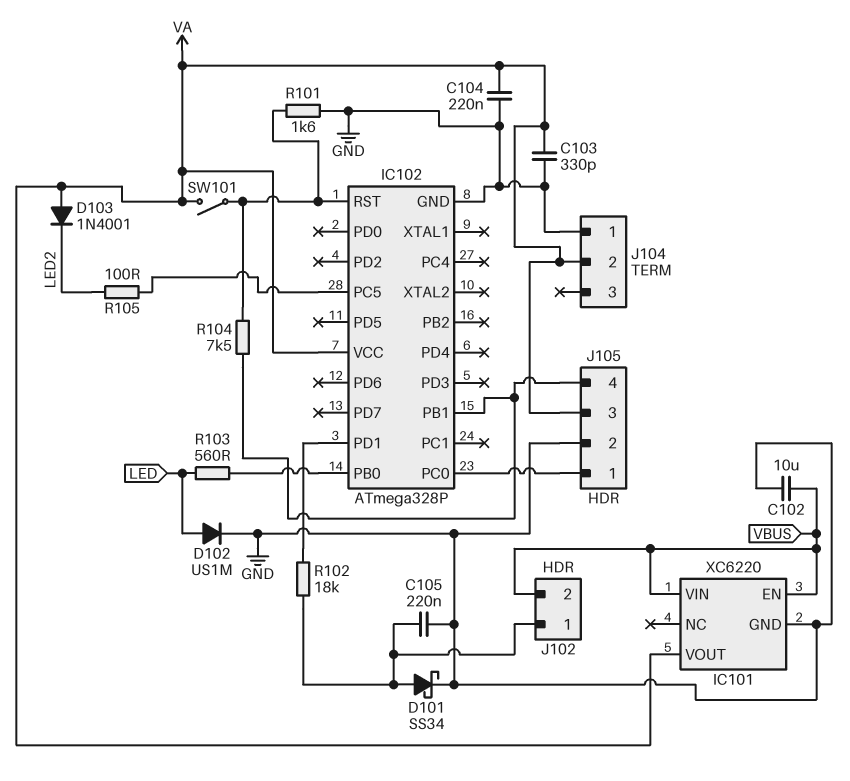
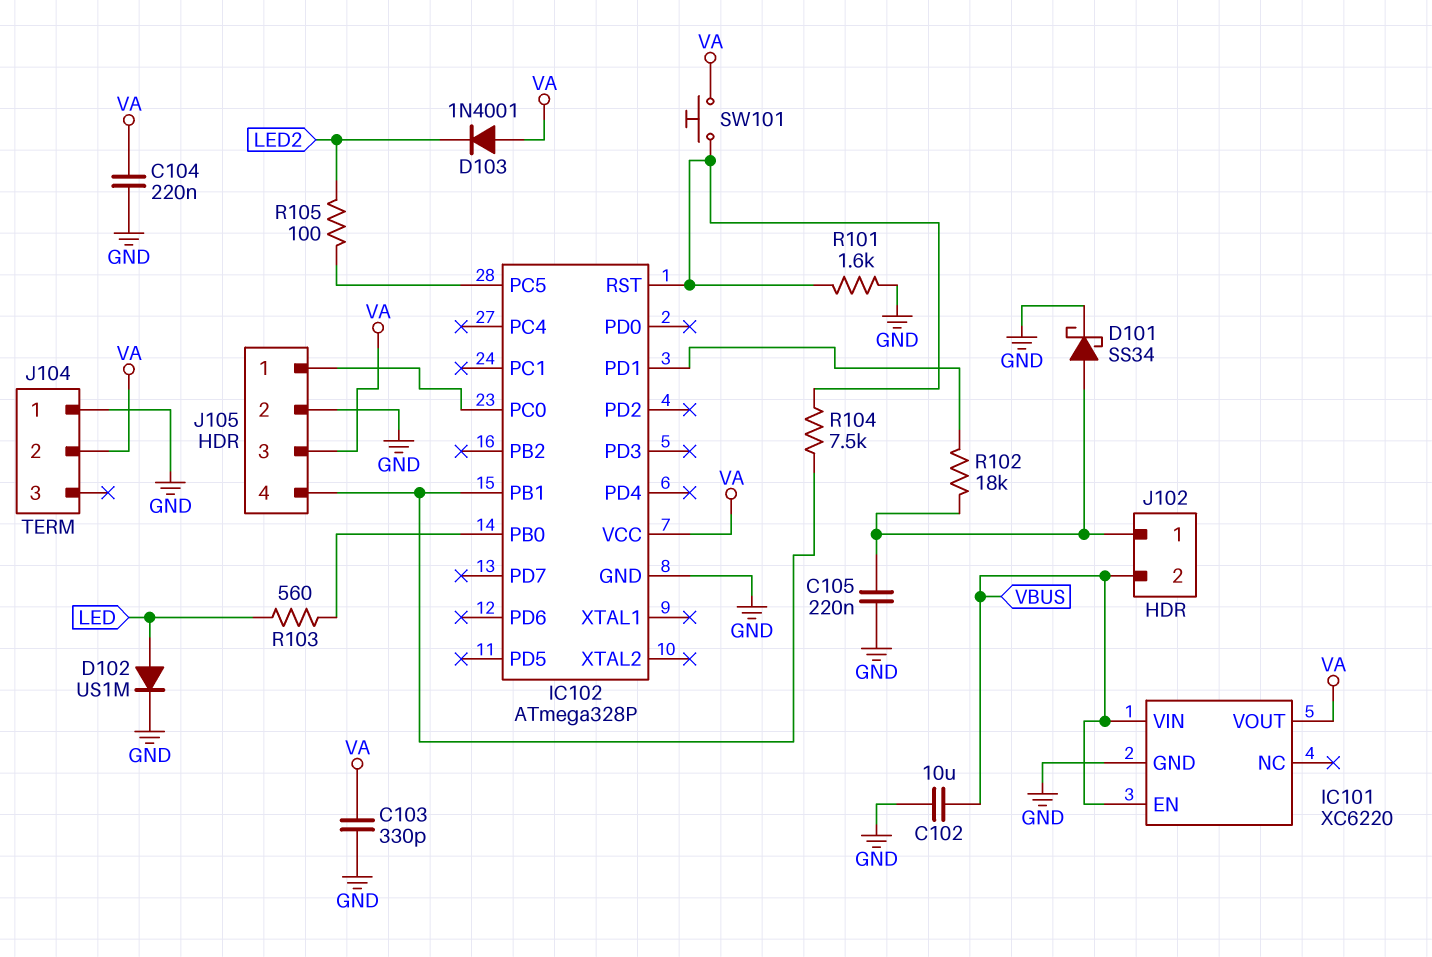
SW101: switch (IC102/RST, VA) -> button (IC102/RST, VA)

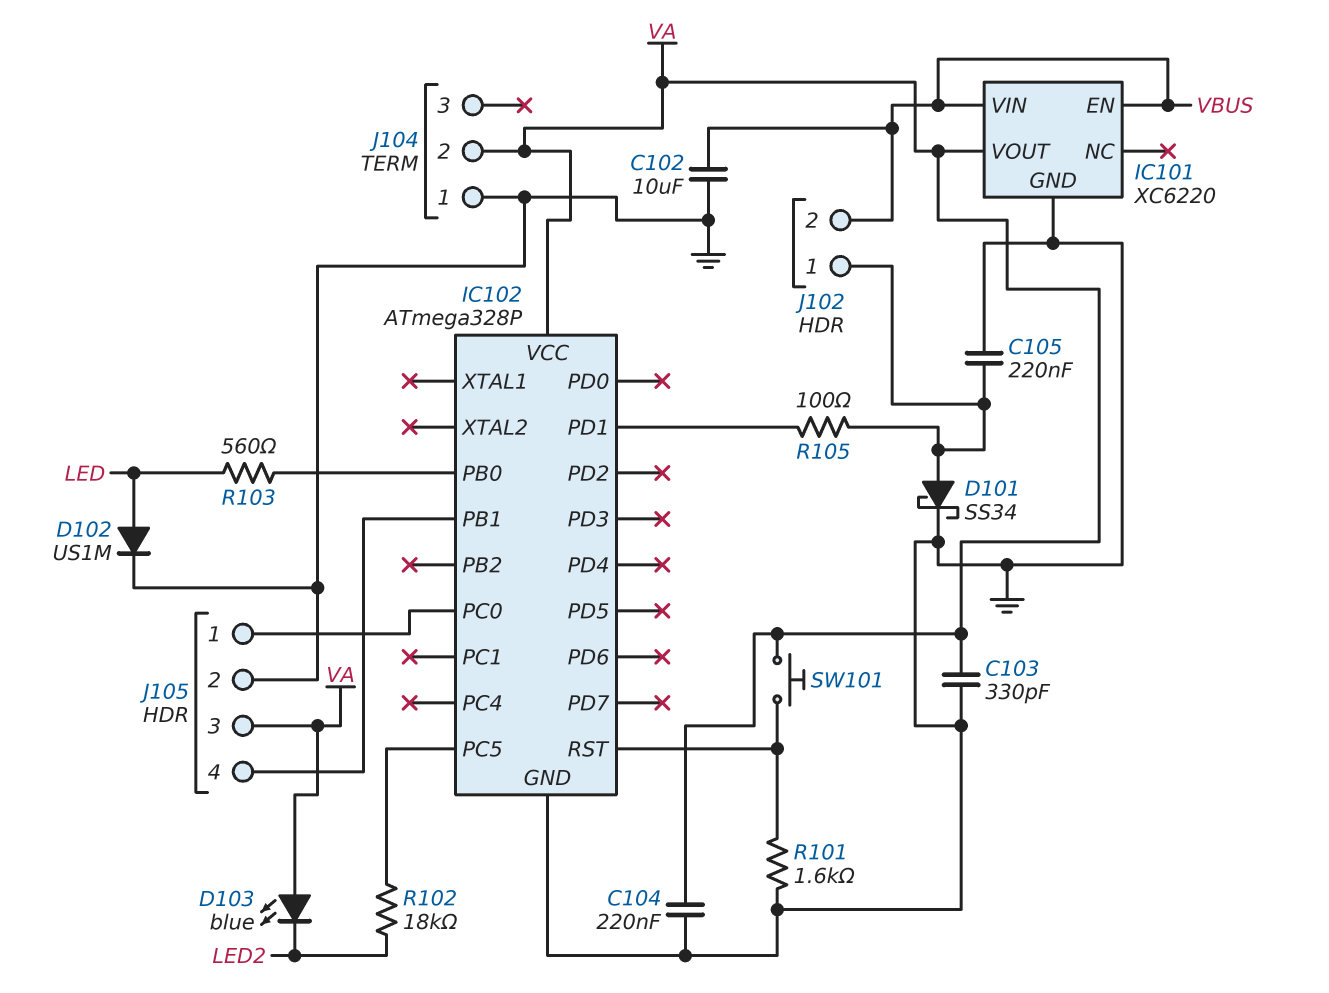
D103: diode 1N4001 (A VA, K LED2) -> LED blue (A VA, K LED2)
R102: 18k (IC102/PD1, J102/1) -> 18k (IC102/PC5, LED2)
R104: 7.5k (IC102/PB1, IC102/RST) -> none
R105: 100 (IC102/PC5, LED2) -> 100 (IC102/PD1, J102/1)

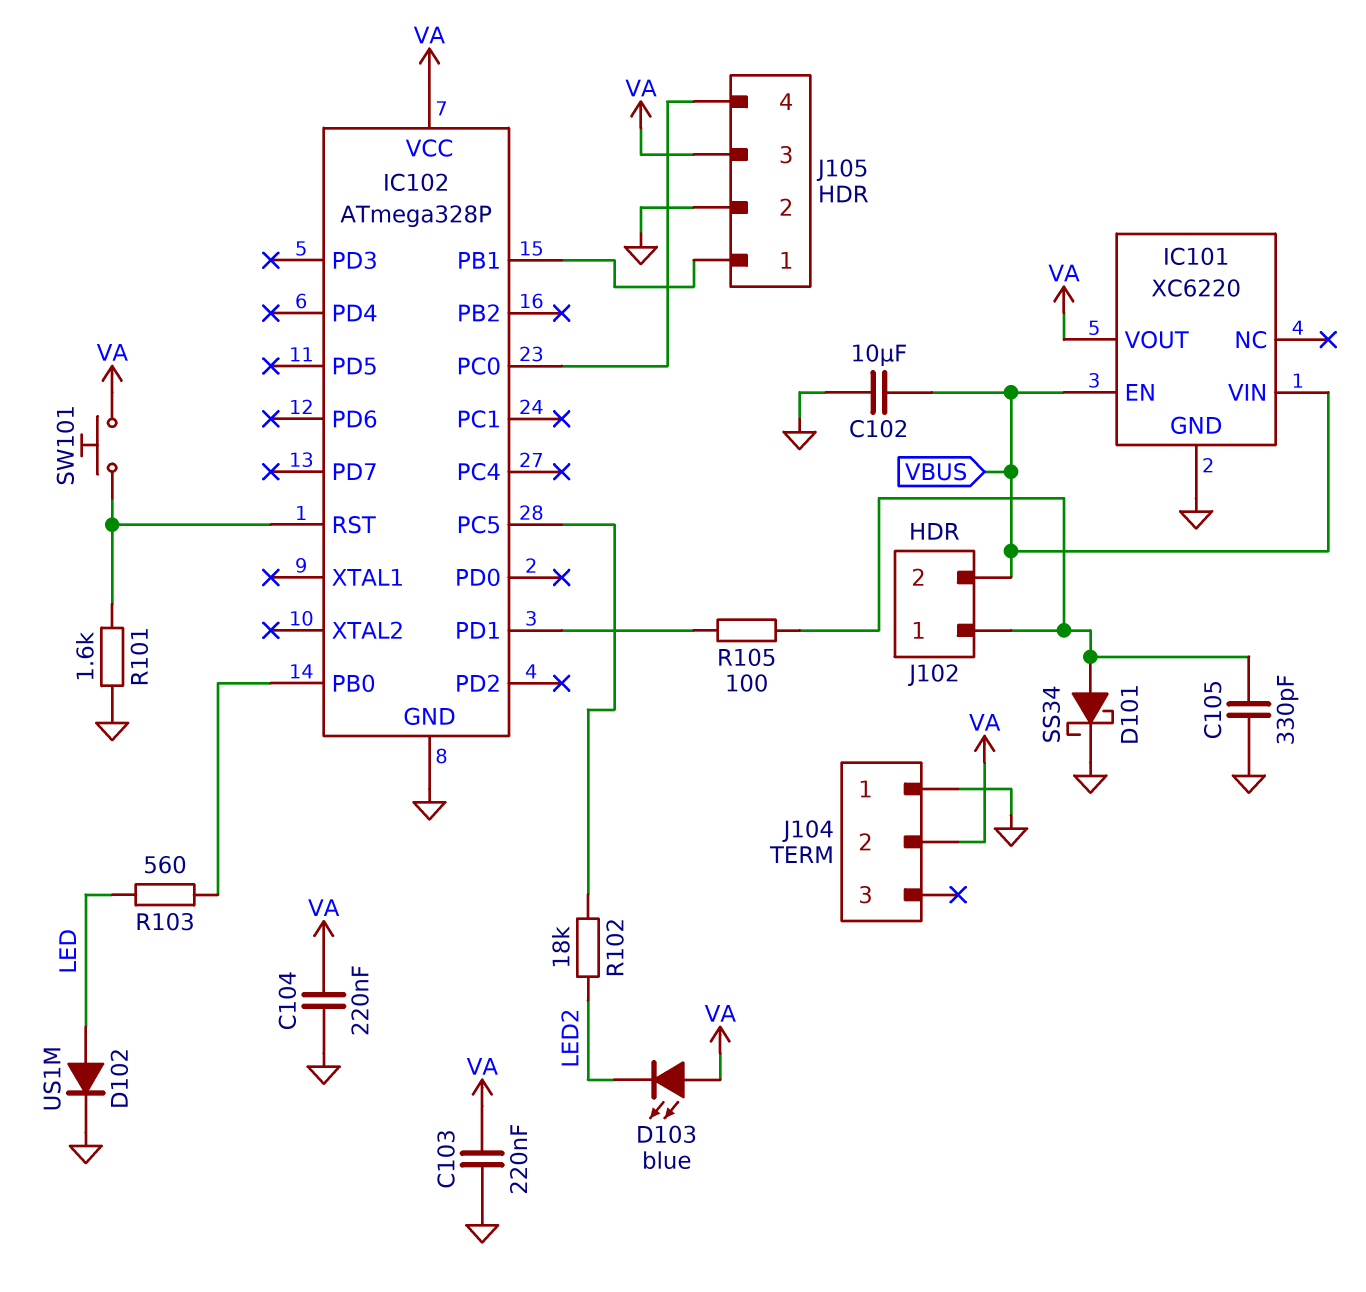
C103: 330pF (GND, VA) -> 220nF (GND, VA)
C105: 220nF (GND, J102/1) -> 330pF (GND, J102/1)
J105 pin 1: IC102/PC0 -> IC102/PB1
J105 pin 4: IC102/PB1 -> IC102/PC0

